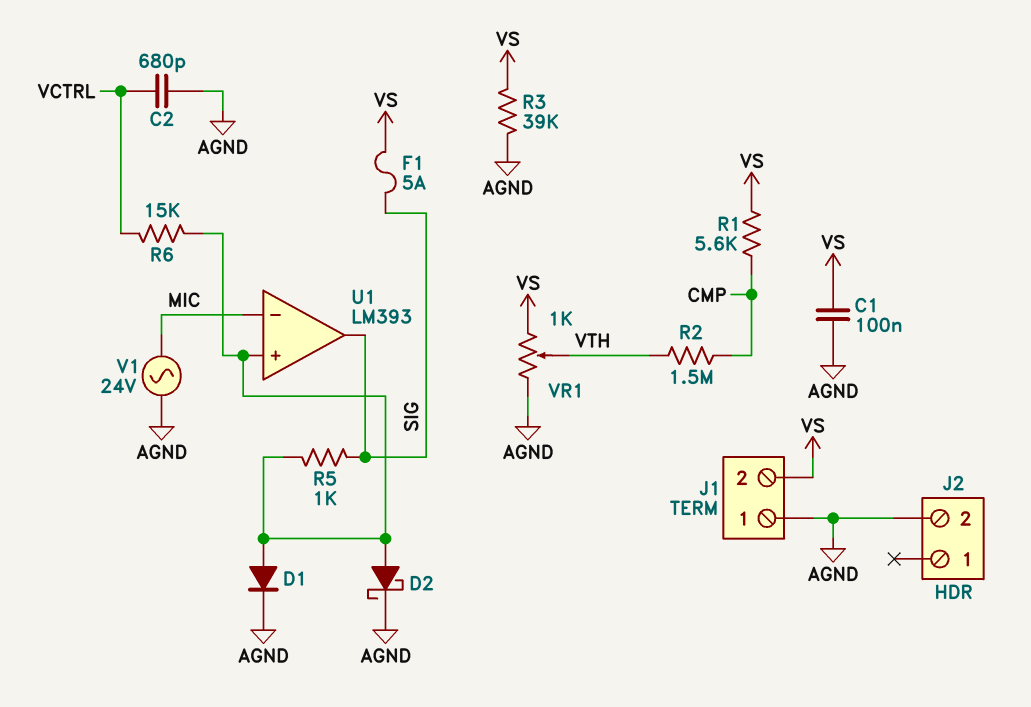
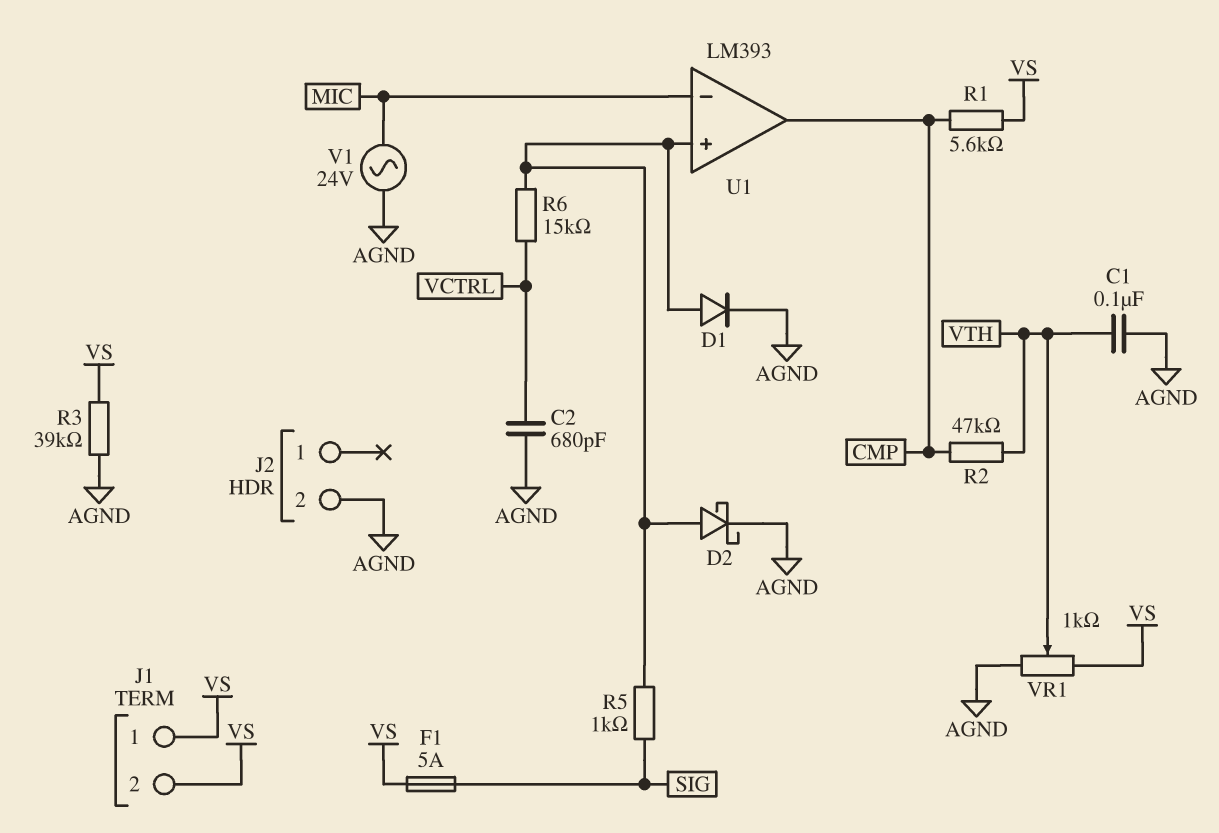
C1: 100nF (AGND, VS) -> 100nF (AGND, VTH)
J1 pin 1: AGND -> VS
R2: 1.5M (CMP, VTH) -> 47k (CMP, VTH)
U1 pin out: SIG -> CMP

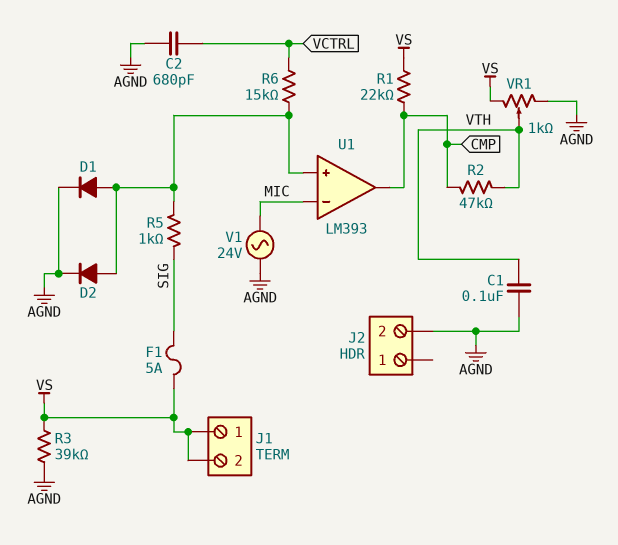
D2: schottky (A U1/in+, K AGND) -> diode (A U1/in+, K AGND)
R1: 5.6k (CMP, VS) -> 22k (CMP, VS)

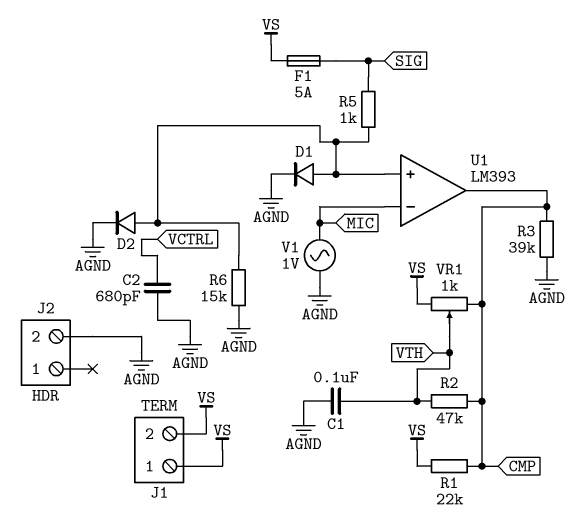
R3: 39k (AGND, VS) -> 39k (AGND, CMP)
R6: 15k (U1/in+, VCTRL) -> 15k (AGND, U1/in+)
V1: AC 24V (AGND, MIC) -> AC 1V (AGND, MIC)
VR1: 1k (AGND, VS, wiper VTH) -> 1k (CMP, VS, wiper VTH)

